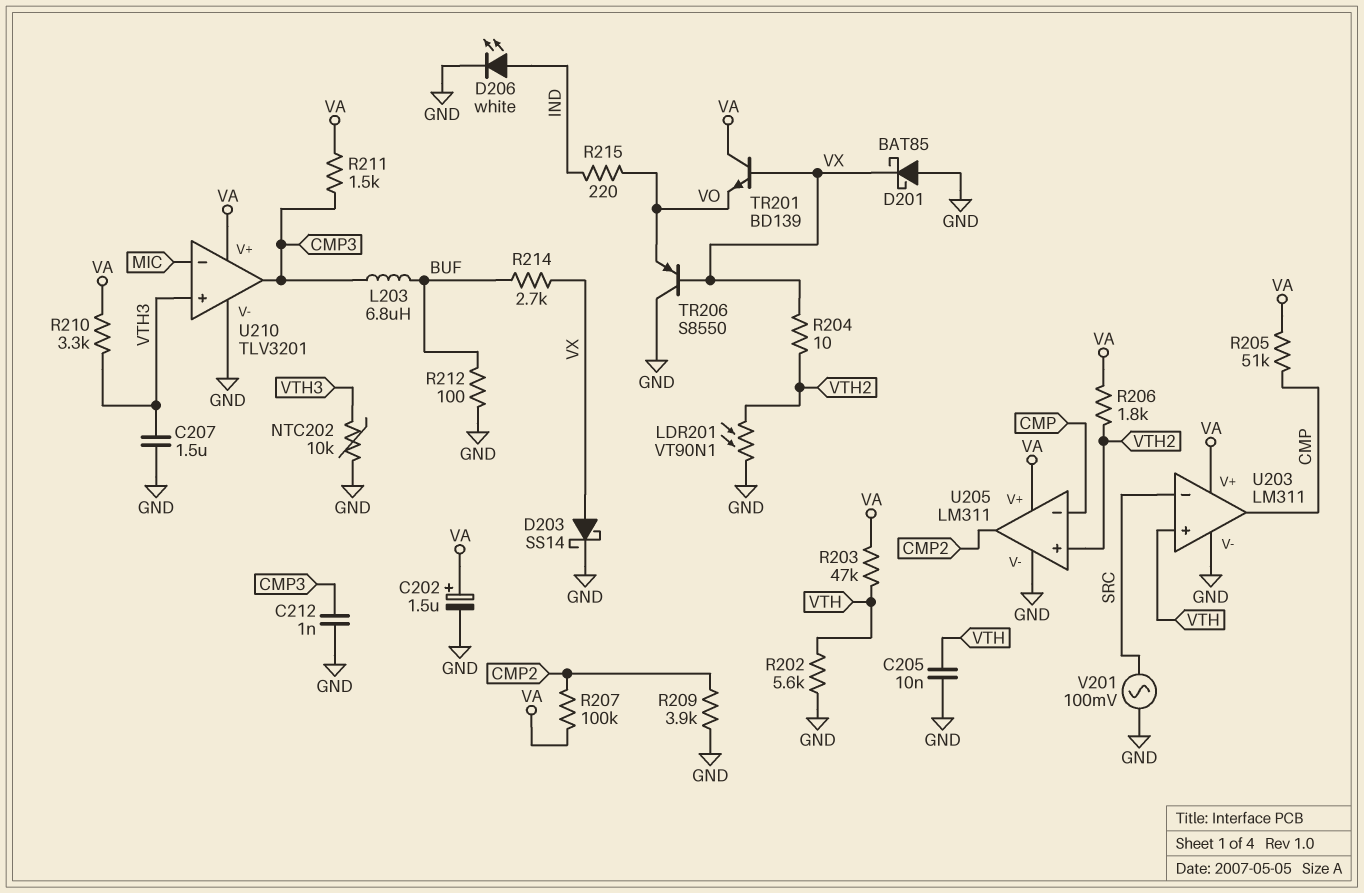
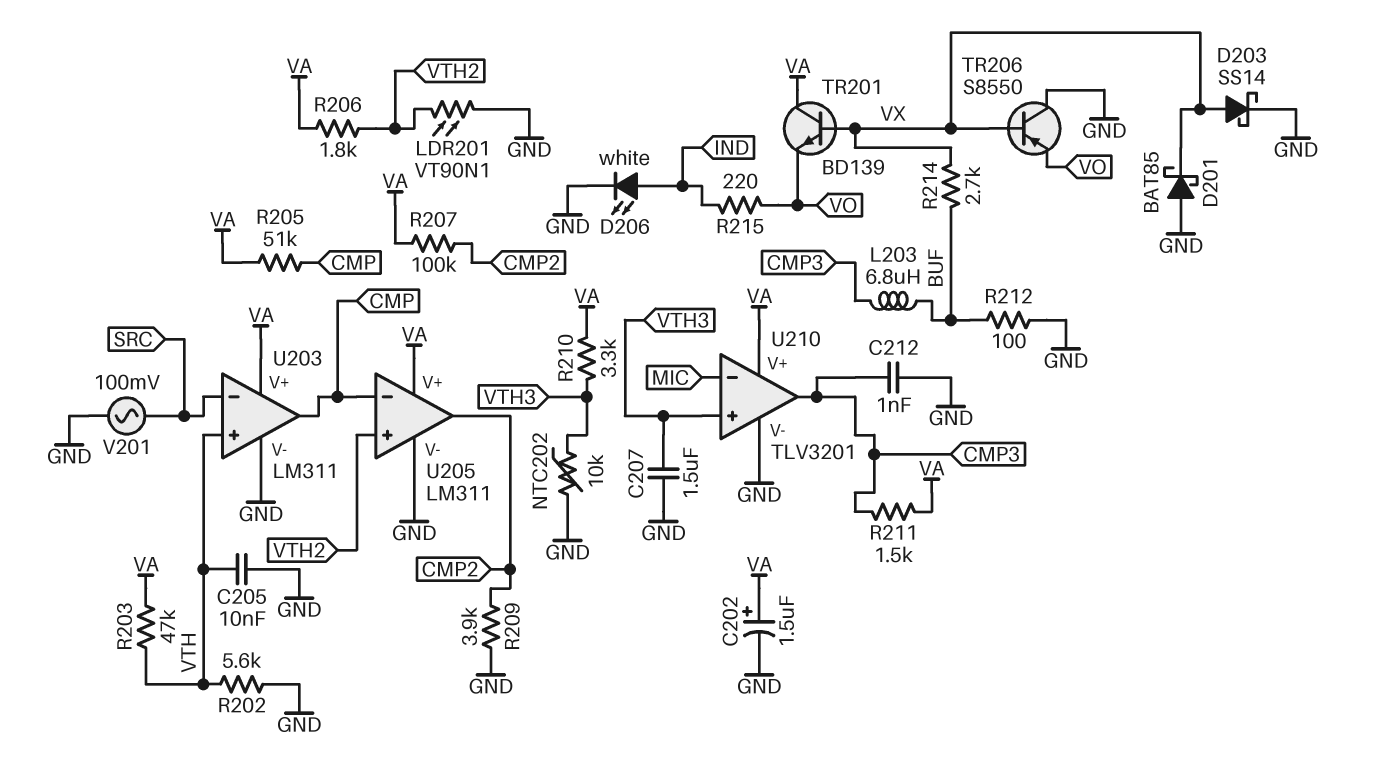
R204: 10 (VTH2, VX) -> none

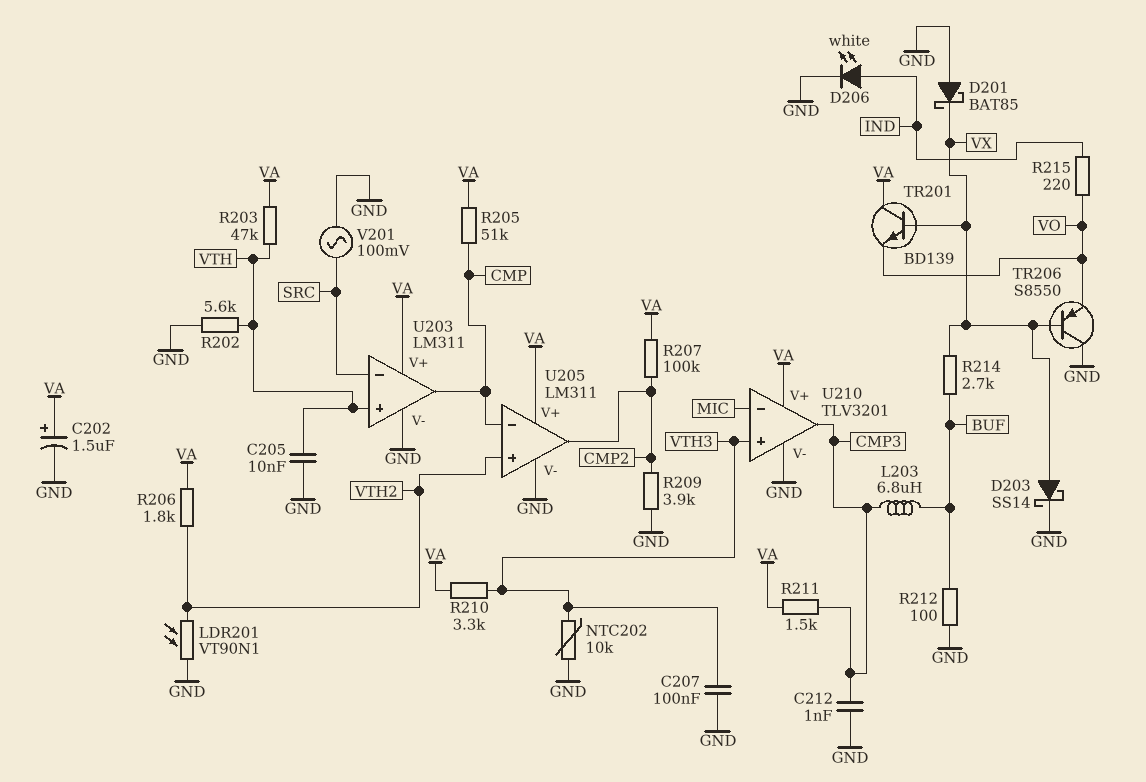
C207: 1.5uF (GND, VTH3) -> 100nF (GND, VTH3)

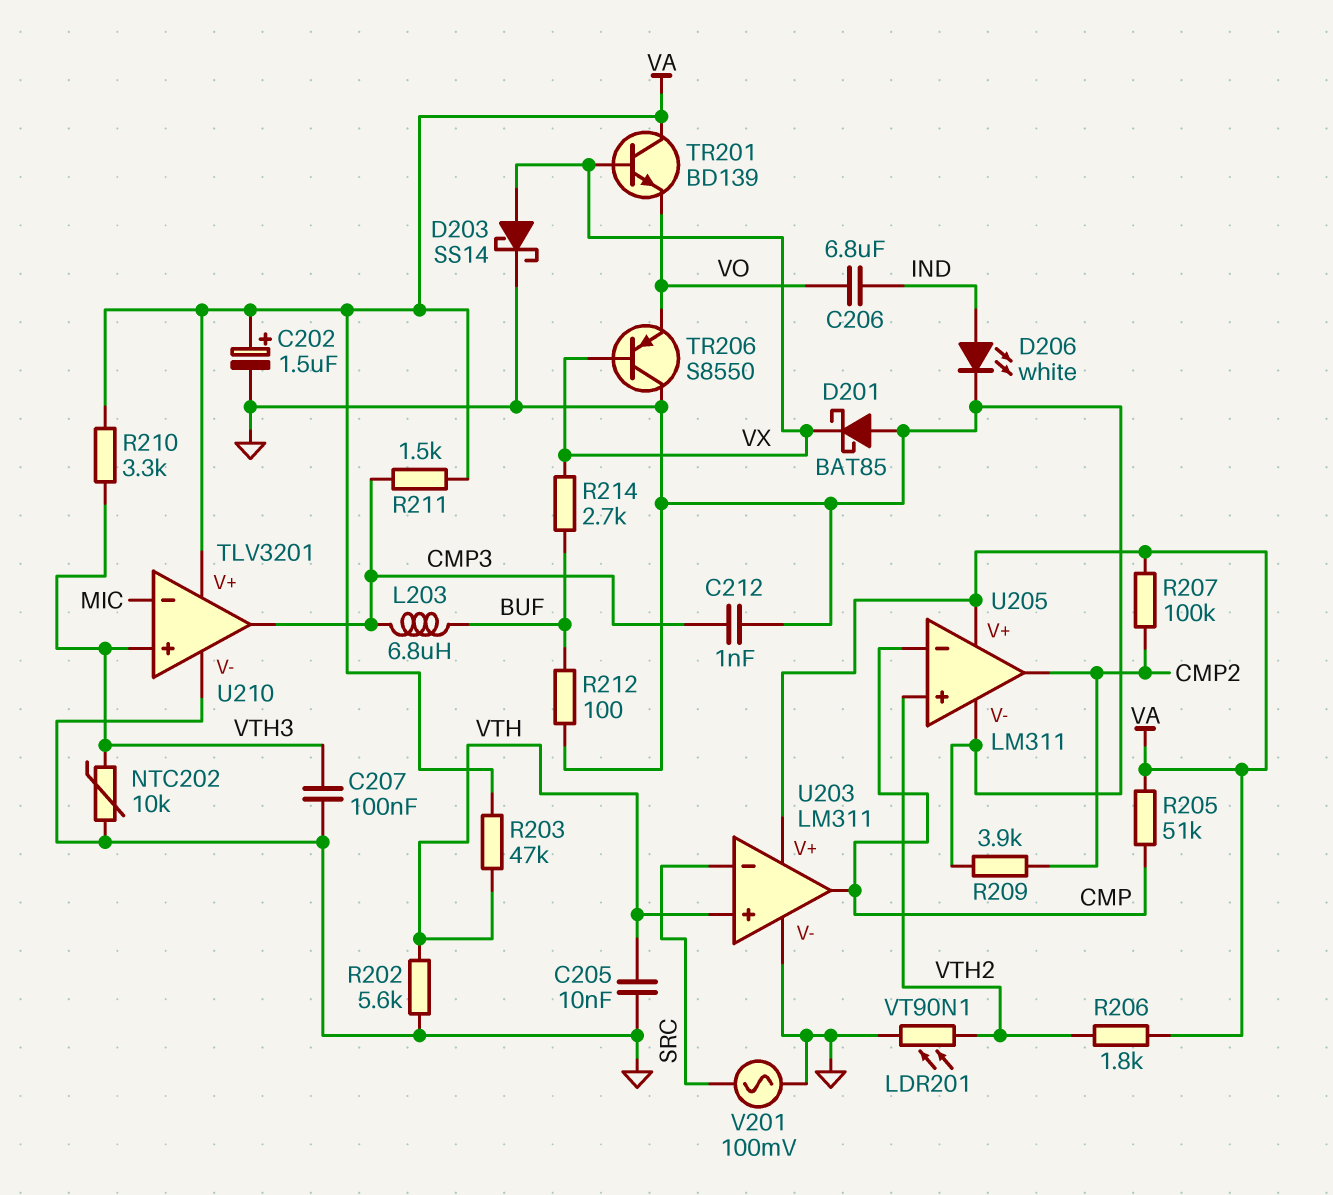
C206: none -> 6.8uF (IND, VO)
R215: 220 (IND, VO) -> none

